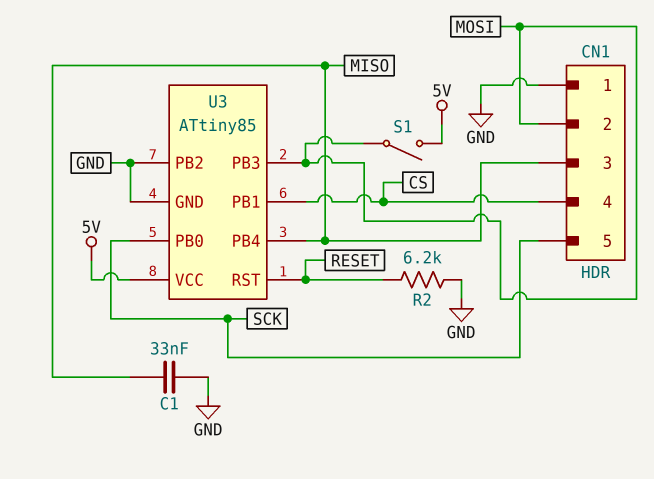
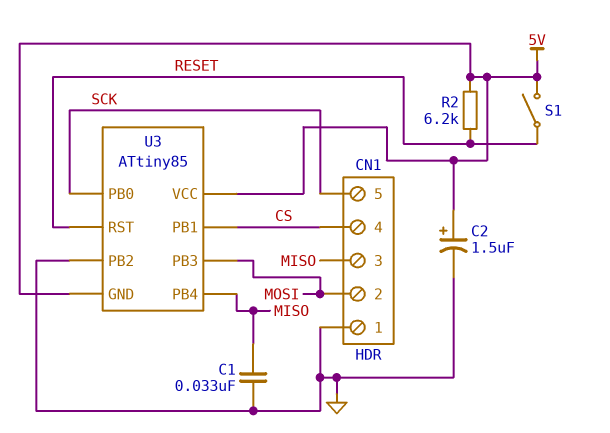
C2: none -> 1.5uF (plus 5V, minus GND)
R2: 6.2k (GND, RESET) -> 6.2k (5V, RESET)
S1: switch (5V, MOSI) -> switch (5V, RESET)
U3 pin GND: GND -> 5V

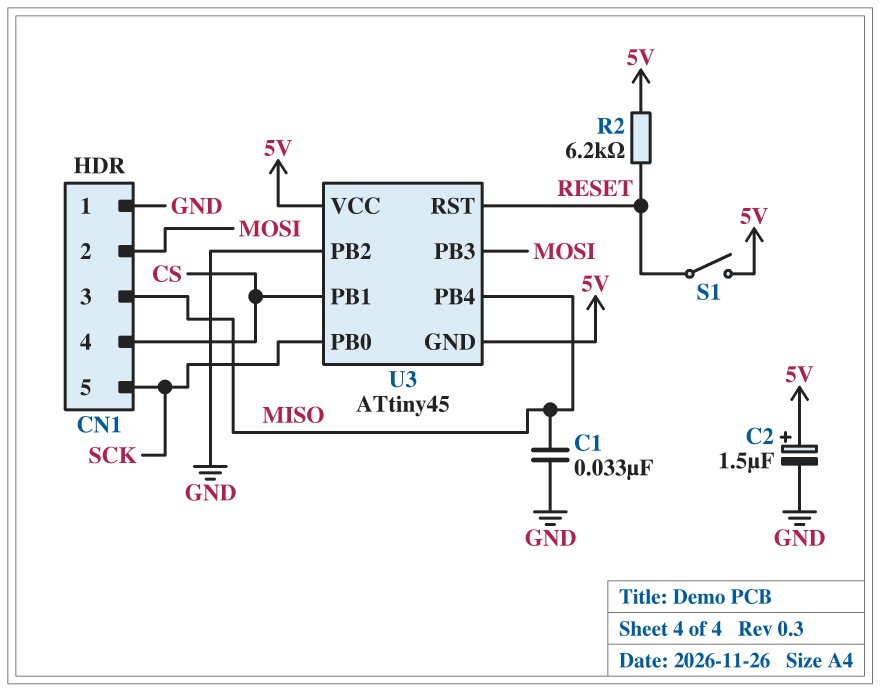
U3: ATtiny85 -> ATtiny45

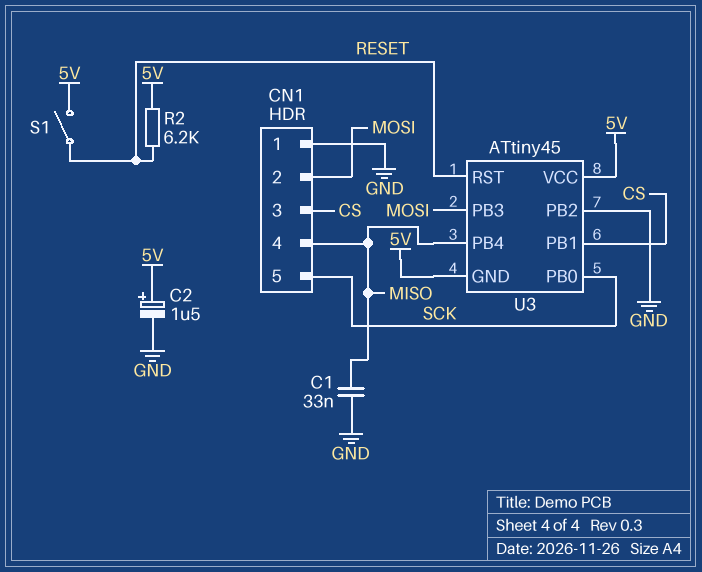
CN1 pin 3: MISO -> CS
CN1 pin 4: CS -> MISO

